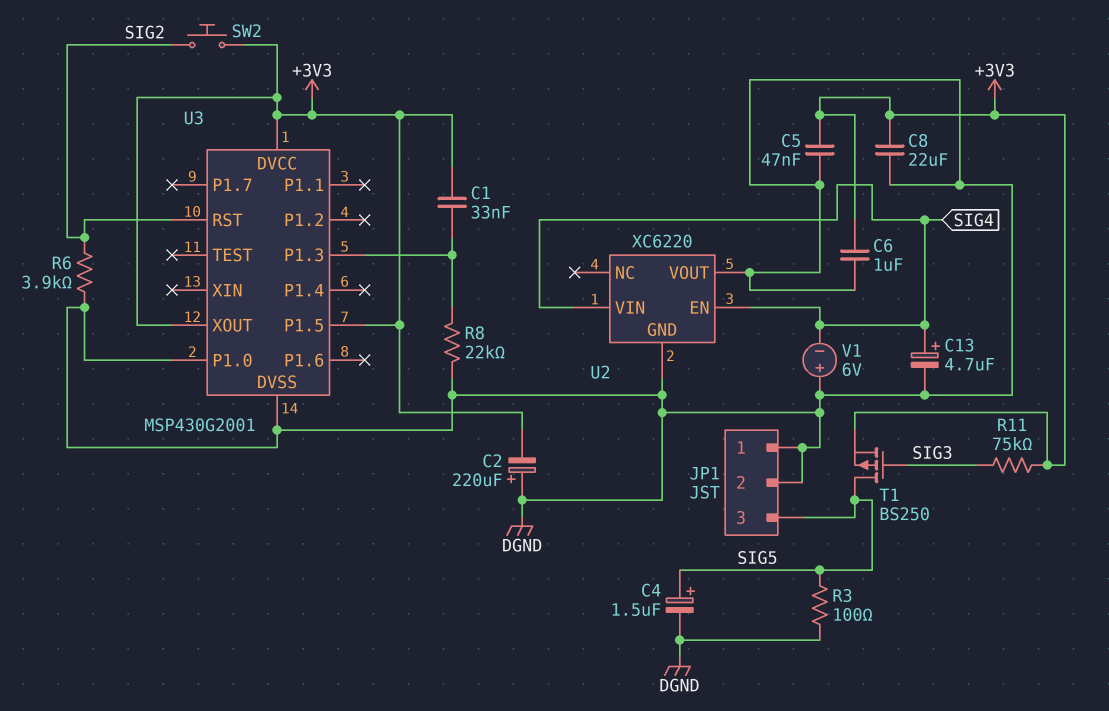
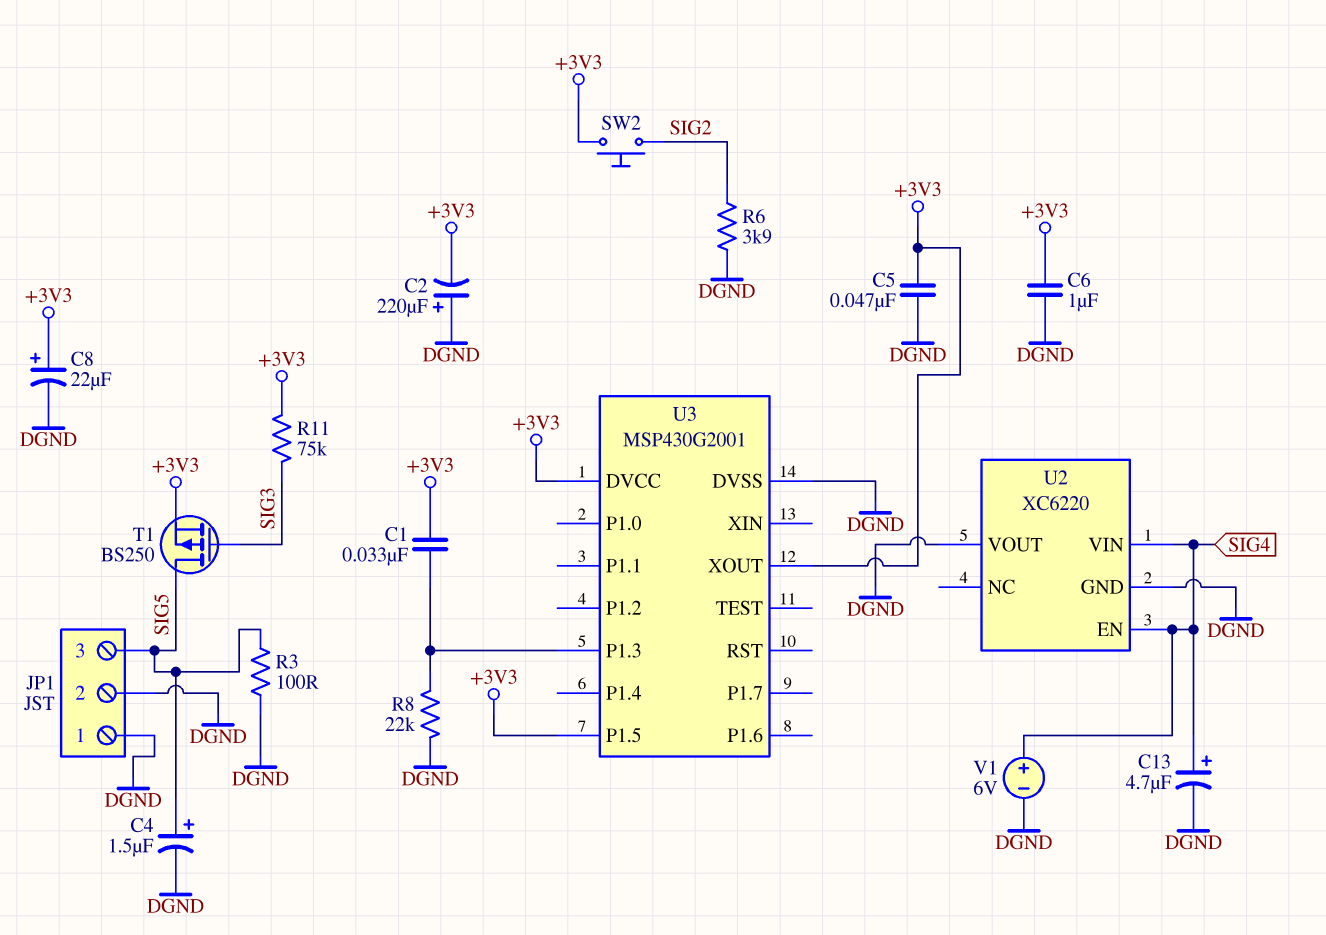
C8: 22uF (+3V3, DGND) -> 22uF (plus +3V3, minus DGND)
U3 pin P1.0: DGND -> none
U3 pin RST: SIG2 -> none
V1: 6V (plus DGND, minus SIG4) -> 6V (plus SIG4, minus DGND)

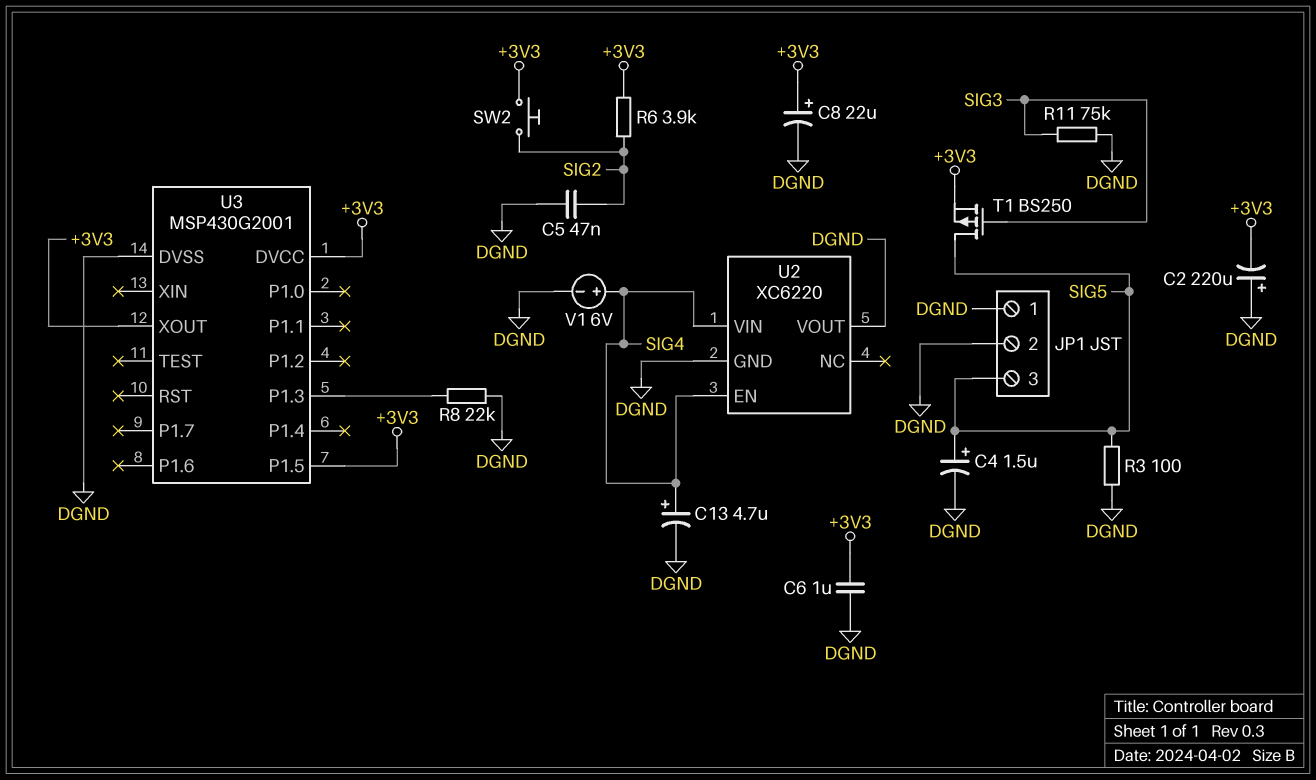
C1: 33nF (+3V3, U3/P1.3) -> none
C5: 47nF (+3V3, DGND) -> 47nF (DGND, SIG2)
R6: 3.9k (DGND, SIG2) -> 3.9k (+3V3, SIG2)
R11: 75k (+3V3, SIG3) -> 75k (DGND, SIG3)

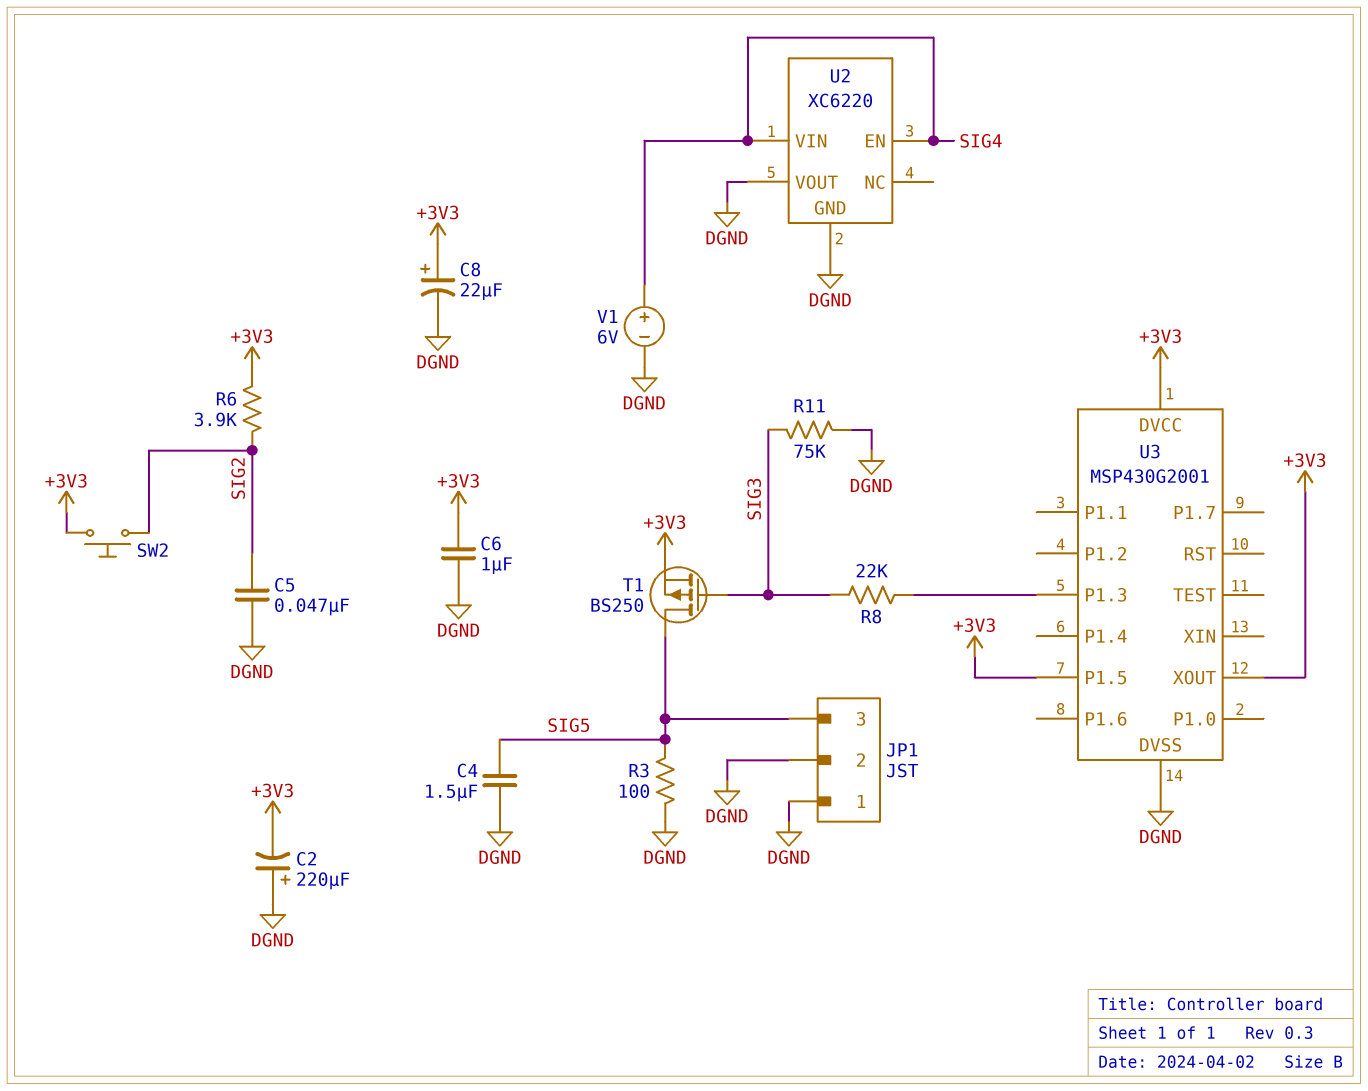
C4: 1.5uF (plus SIG5, minus DGND) -> 1.5uF (DGND, SIG5)
C13: 4.7uF (plus SIG4, minus DGND) -> none
R8: 22k (DGND, U3/P1.3) -> 22k (SIG3, U3/P1.3)

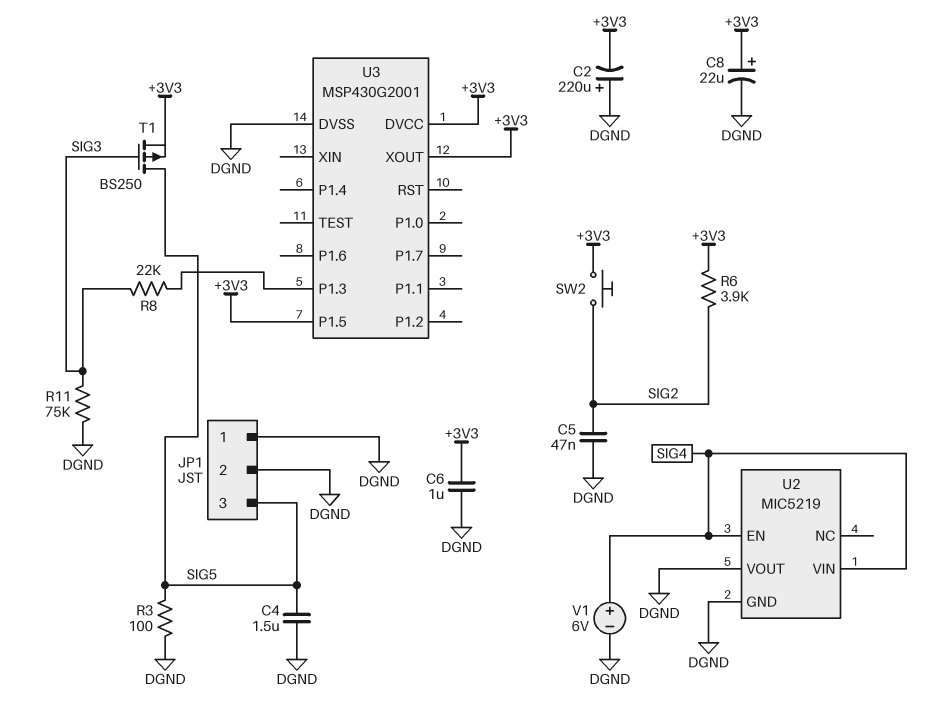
U2: XC6220 -> MIC5219

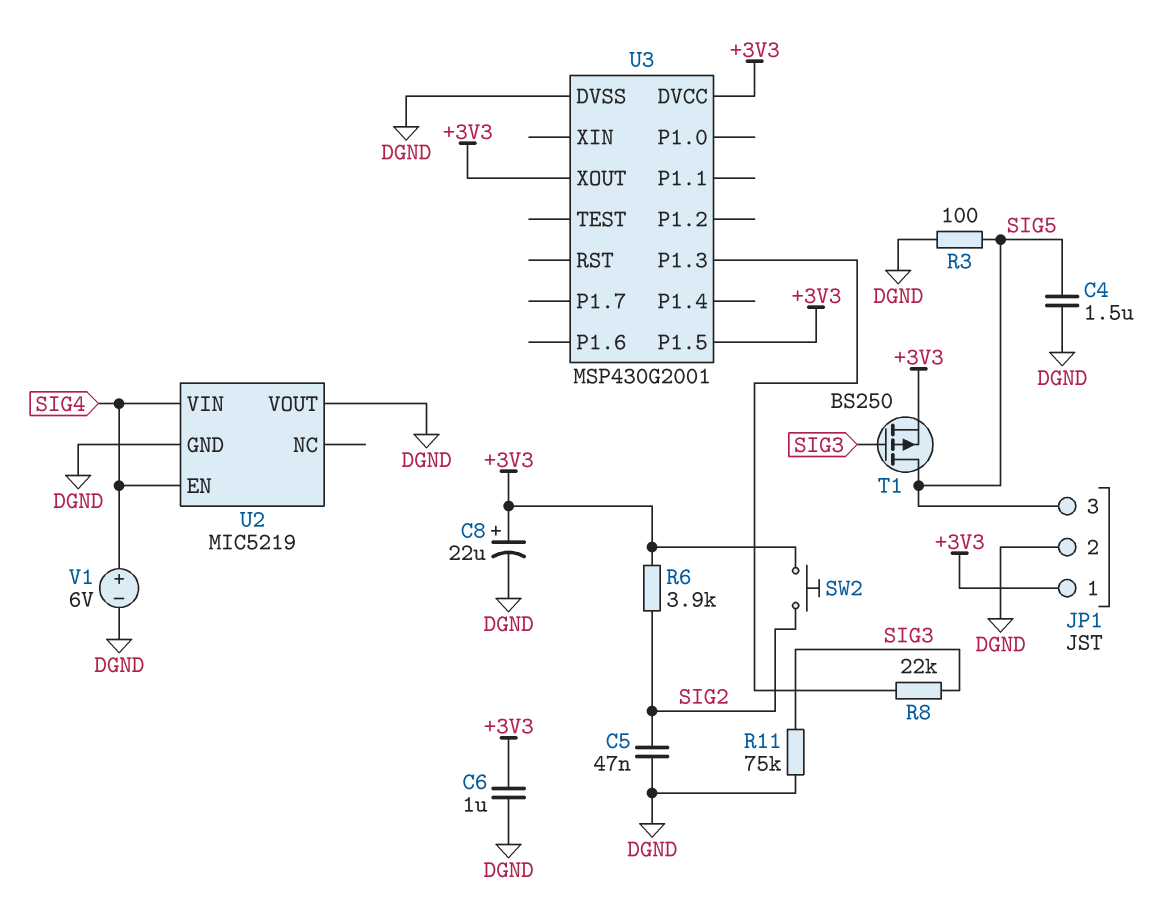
C2: 220uF (plus DGND, minus +3V3) -> none
JP1 pin 1: DGND -> +3V3

